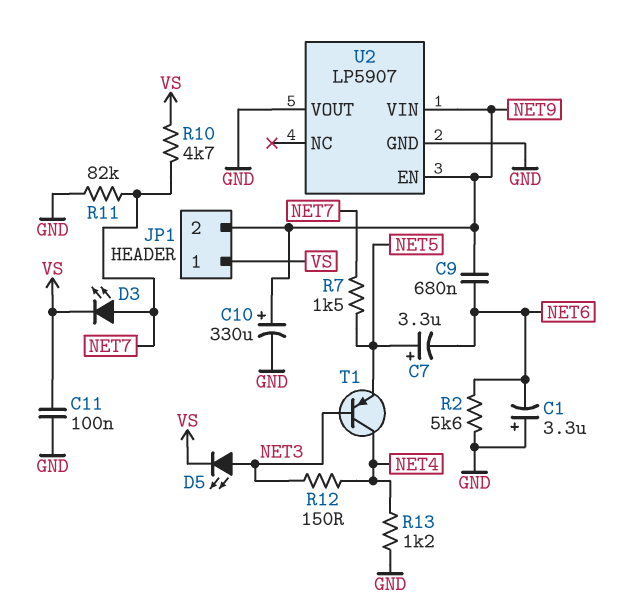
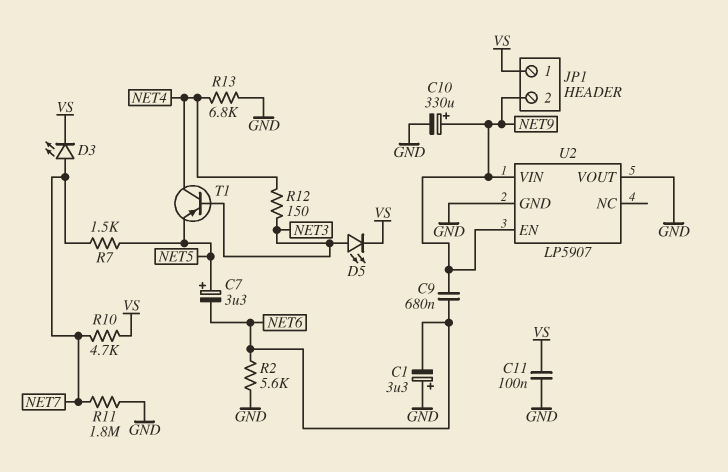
R11: 82k (GND, NET7) -> 1.8M (GND, NET7)
R13: 1.2k (GND, NET4) -> 6.8k (GND, NET4)

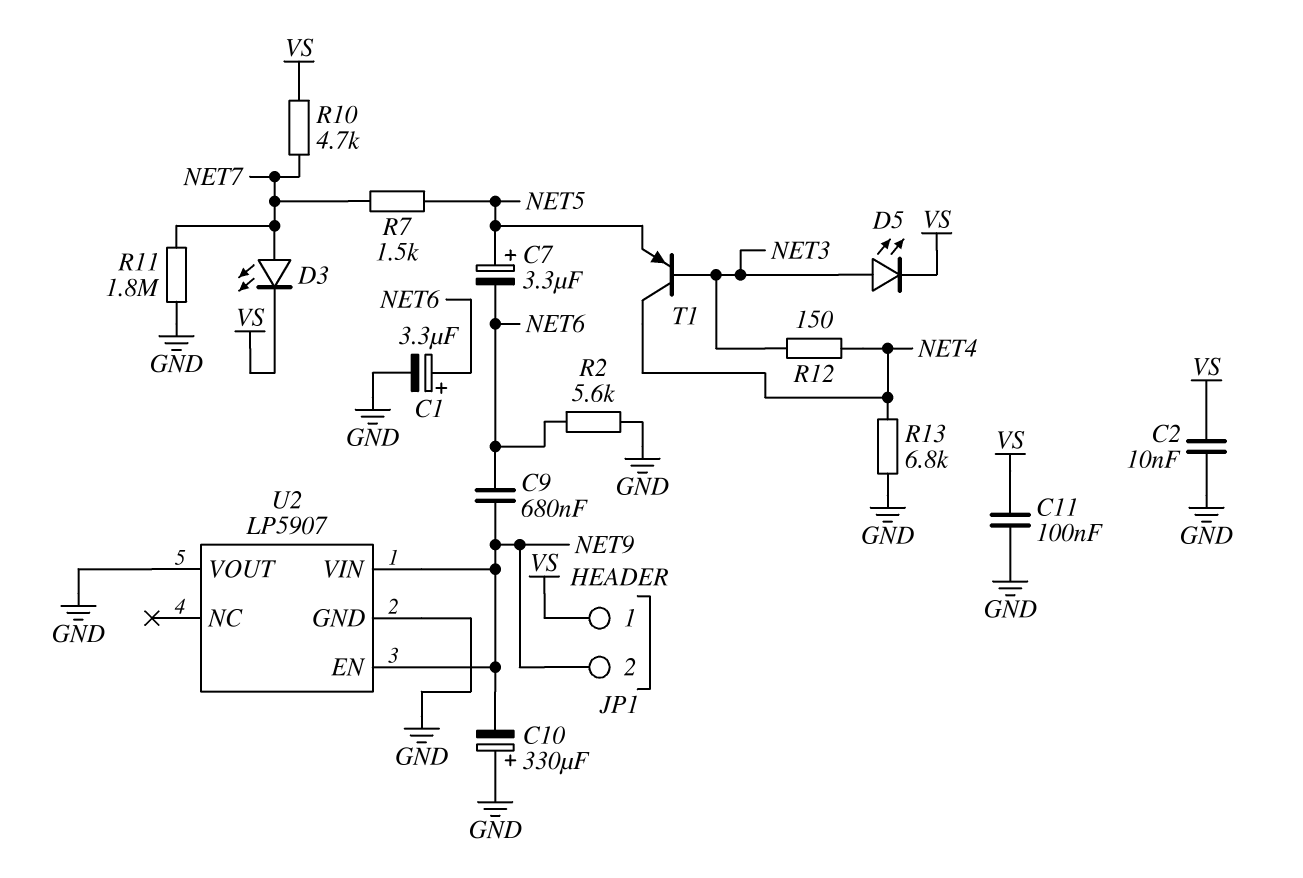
C1: 3.3uF (plus GND, minus NET6) -> 3.3uF (plus NET6, minus GND)
C2: none -> 10nF (GND, VS)
C10: 330uF (plus NET9, minus GND) -> 330uF (plus GND, minus NET9)

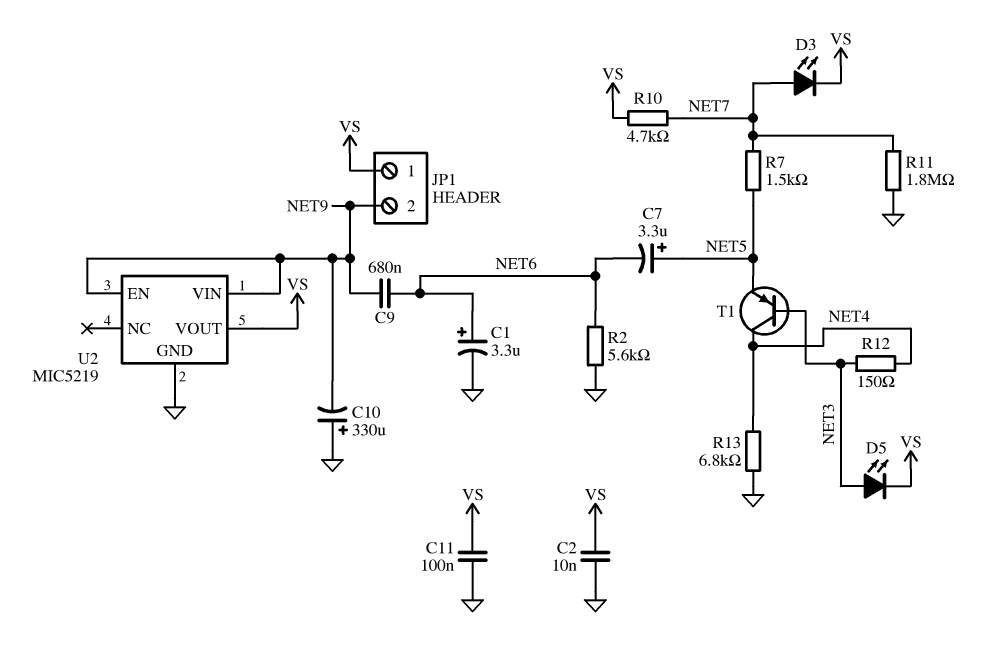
U2: LP5907 -> MIC5219
U2 pin VOUT: GND -> VS

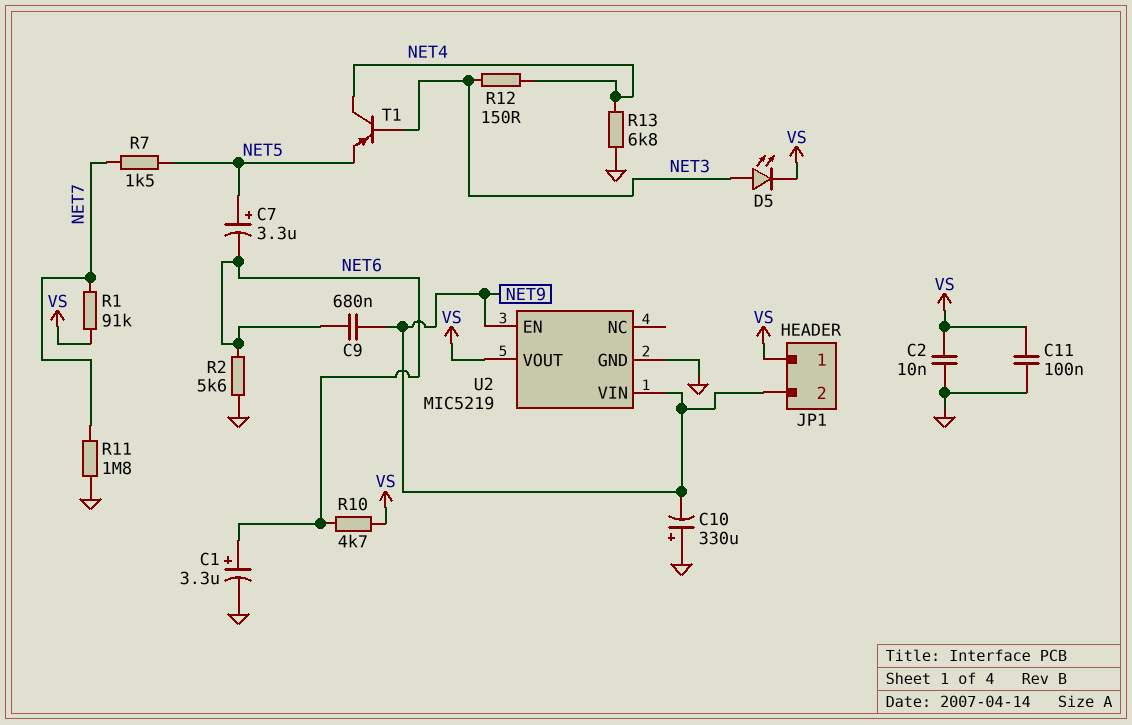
D3: LED (A NET7, K VS) -> none
R1: none -> 91k (NET7, VS)
R10: 4.7k (NET7, VS) -> 4.7k (NET6, VS)

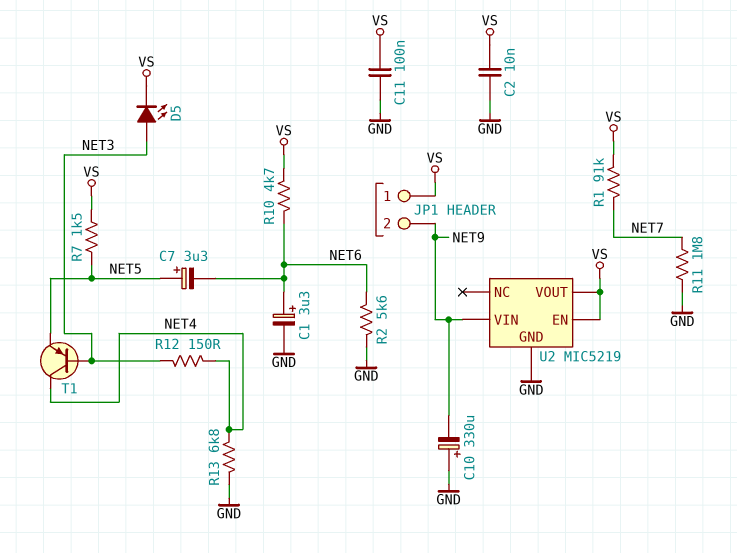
C9: 680nF (NET6, NET9) -> none
R7: 1.5k (NET5, NET7) -> 1.5k (NET5, VS)
U2 pin EN: NET9 -> VS

